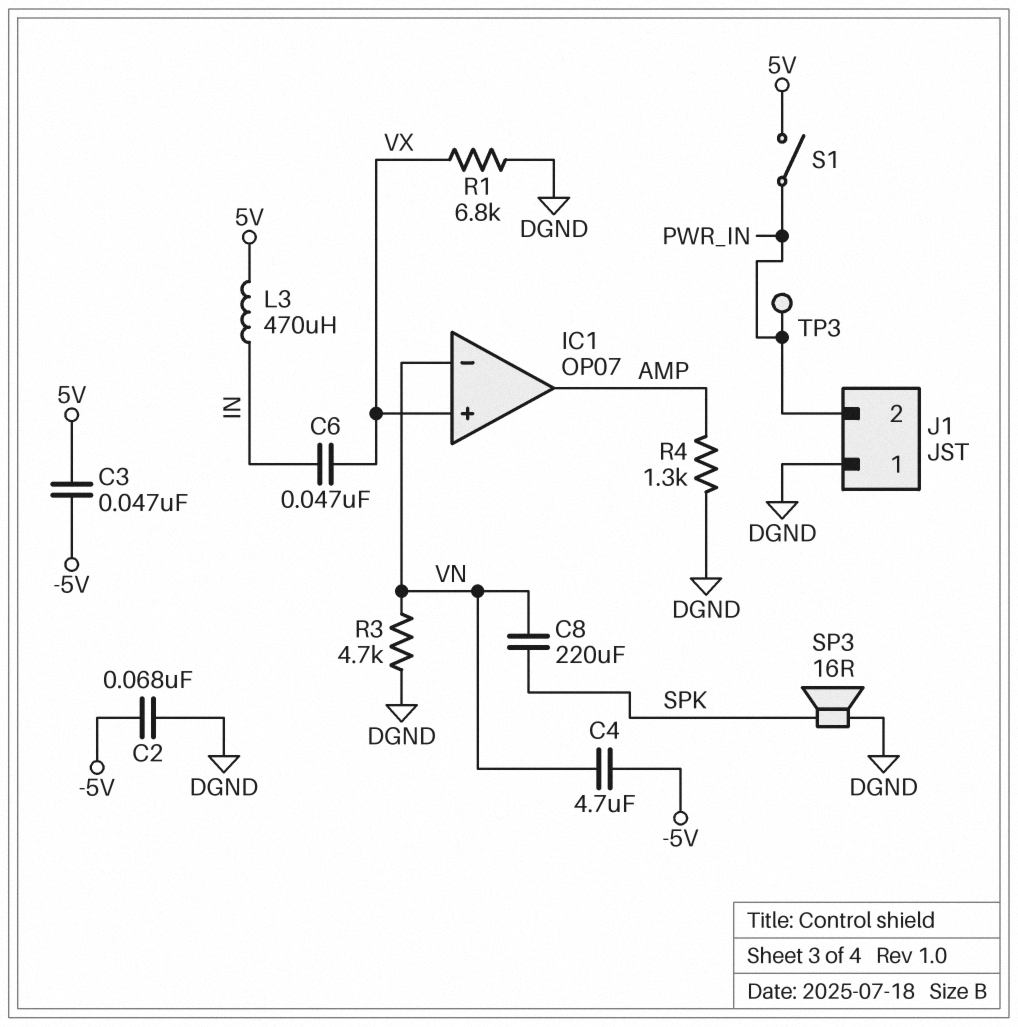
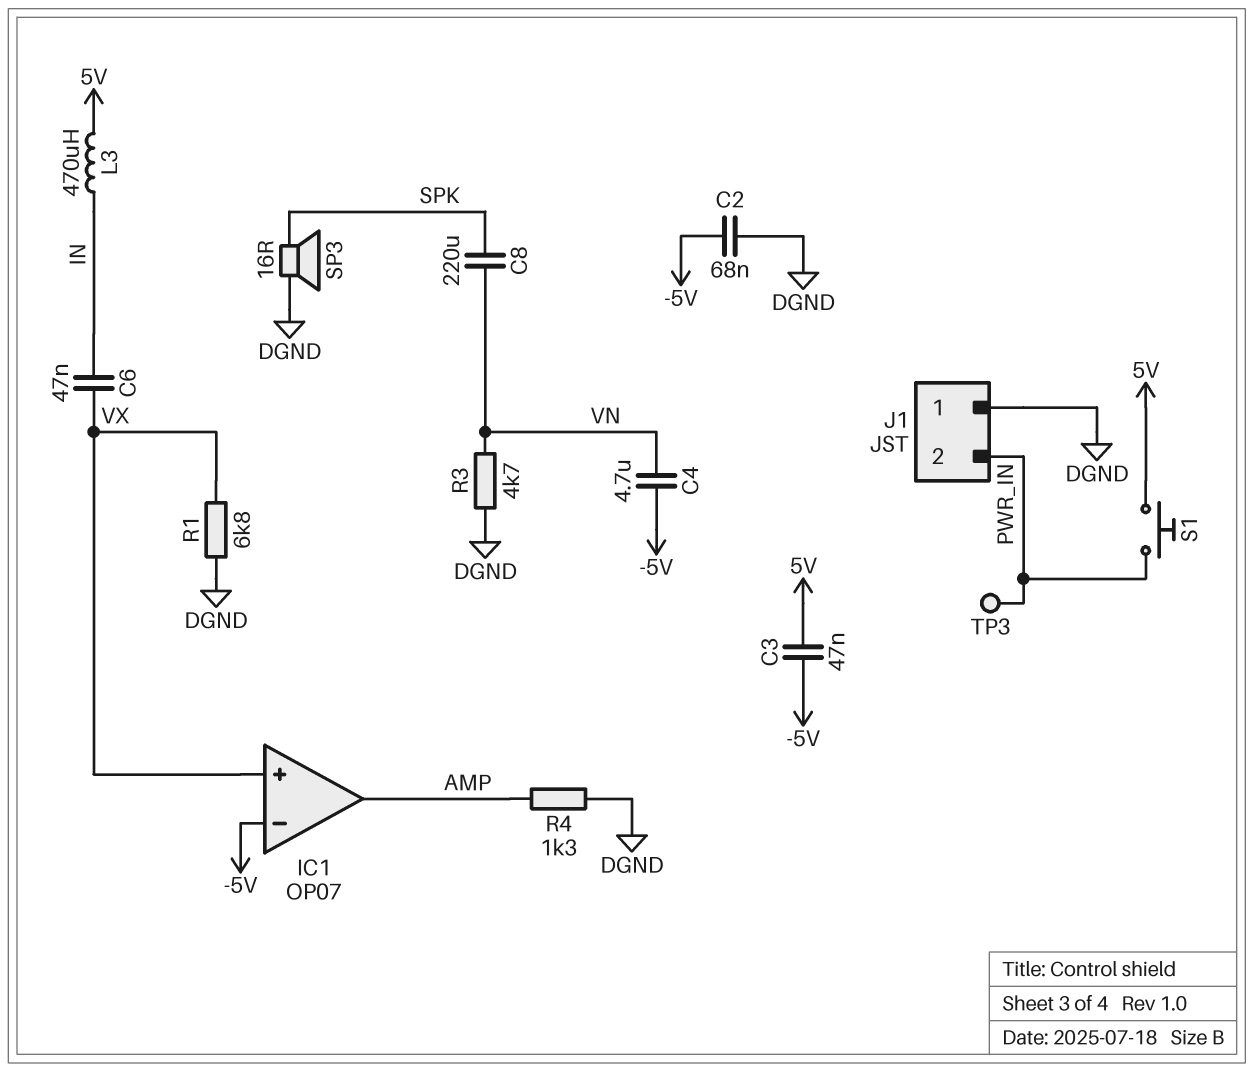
IC1 pin in-: VN -> -5V
S1: switch (5V, PWR_IN) -> button (5V, PWR_IN)

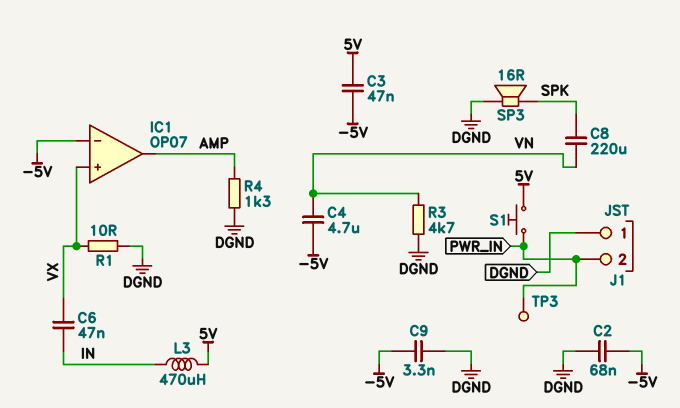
C9: none -> 3.3nF (-5V, DGND)
R1: 6.8k (DGND, VX) -> 10 (DGND, VX)

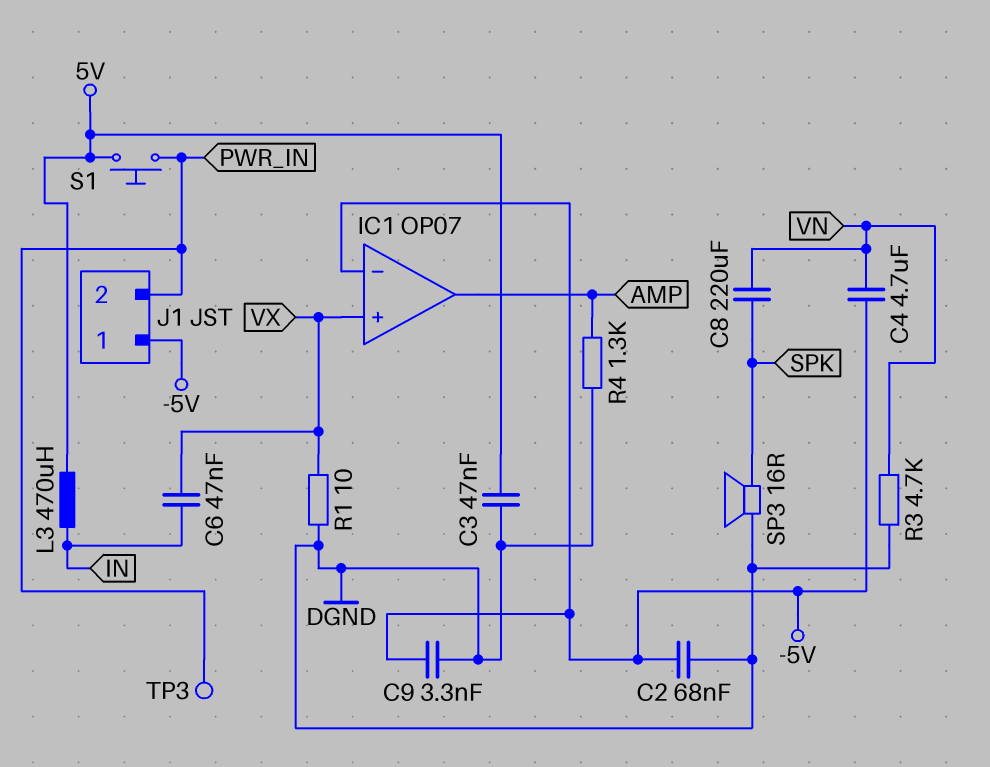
C3: 47nF (-5V, 5V) -> 47nF (5V, DGND)
J1 pin 1: DGND -> -5V

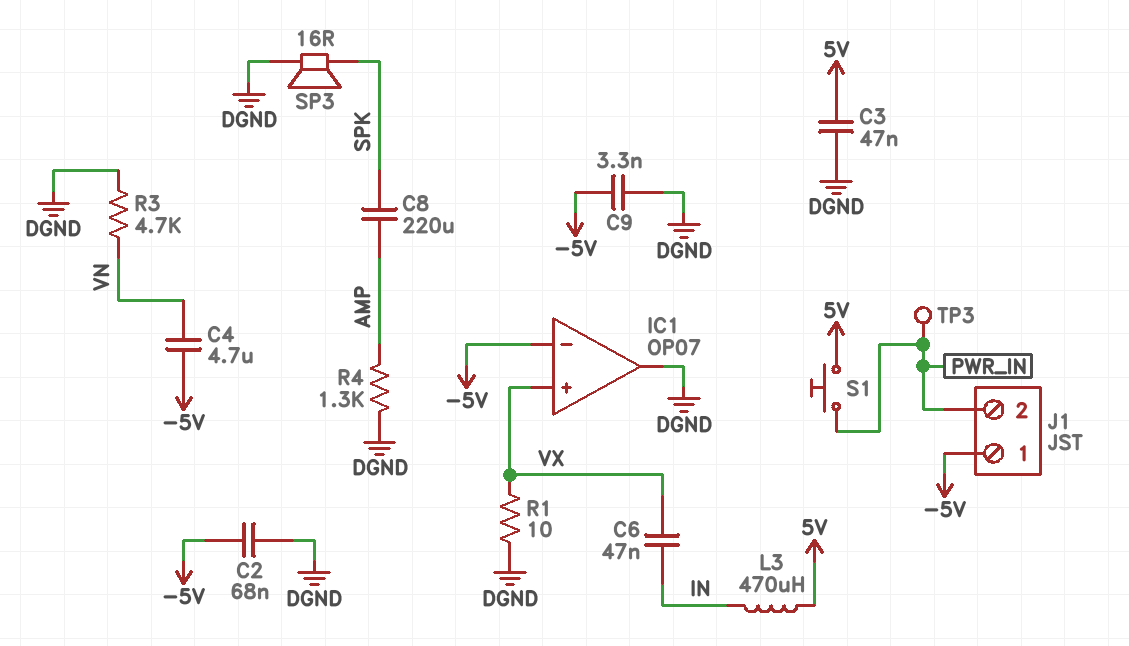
C8: 220uF (SPK, VN) -> 220uF (AMP, SPK)
IC1 pin out: AMP -> DGND

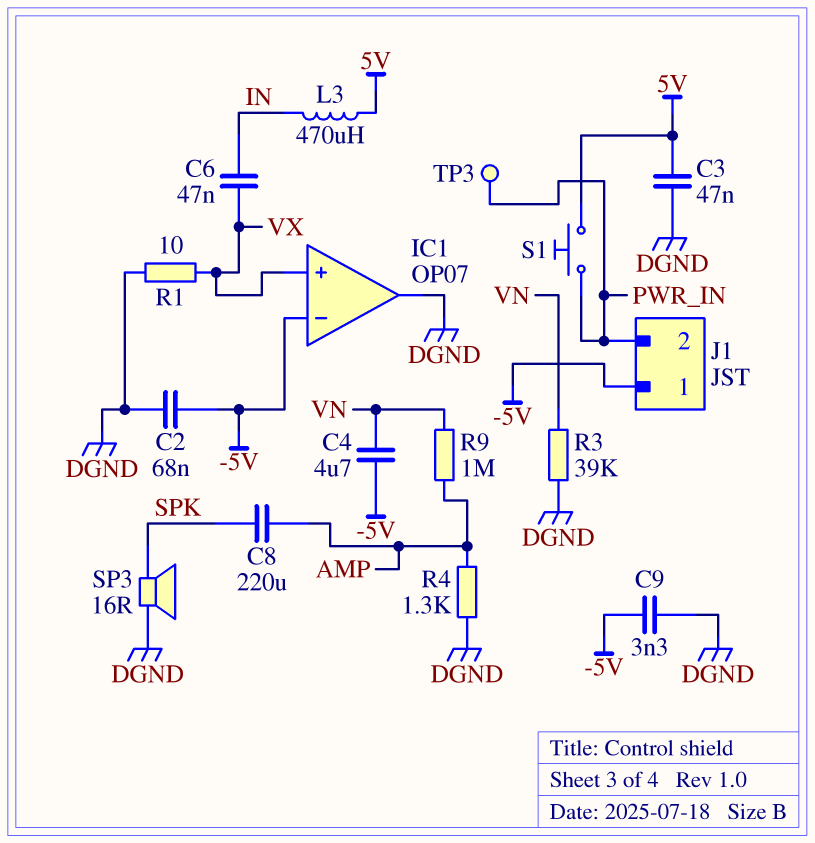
R3: 4.7k (DGND, VN) -> 39k (DGND, VN)
R9: none -> 1M (AMP, VN)

